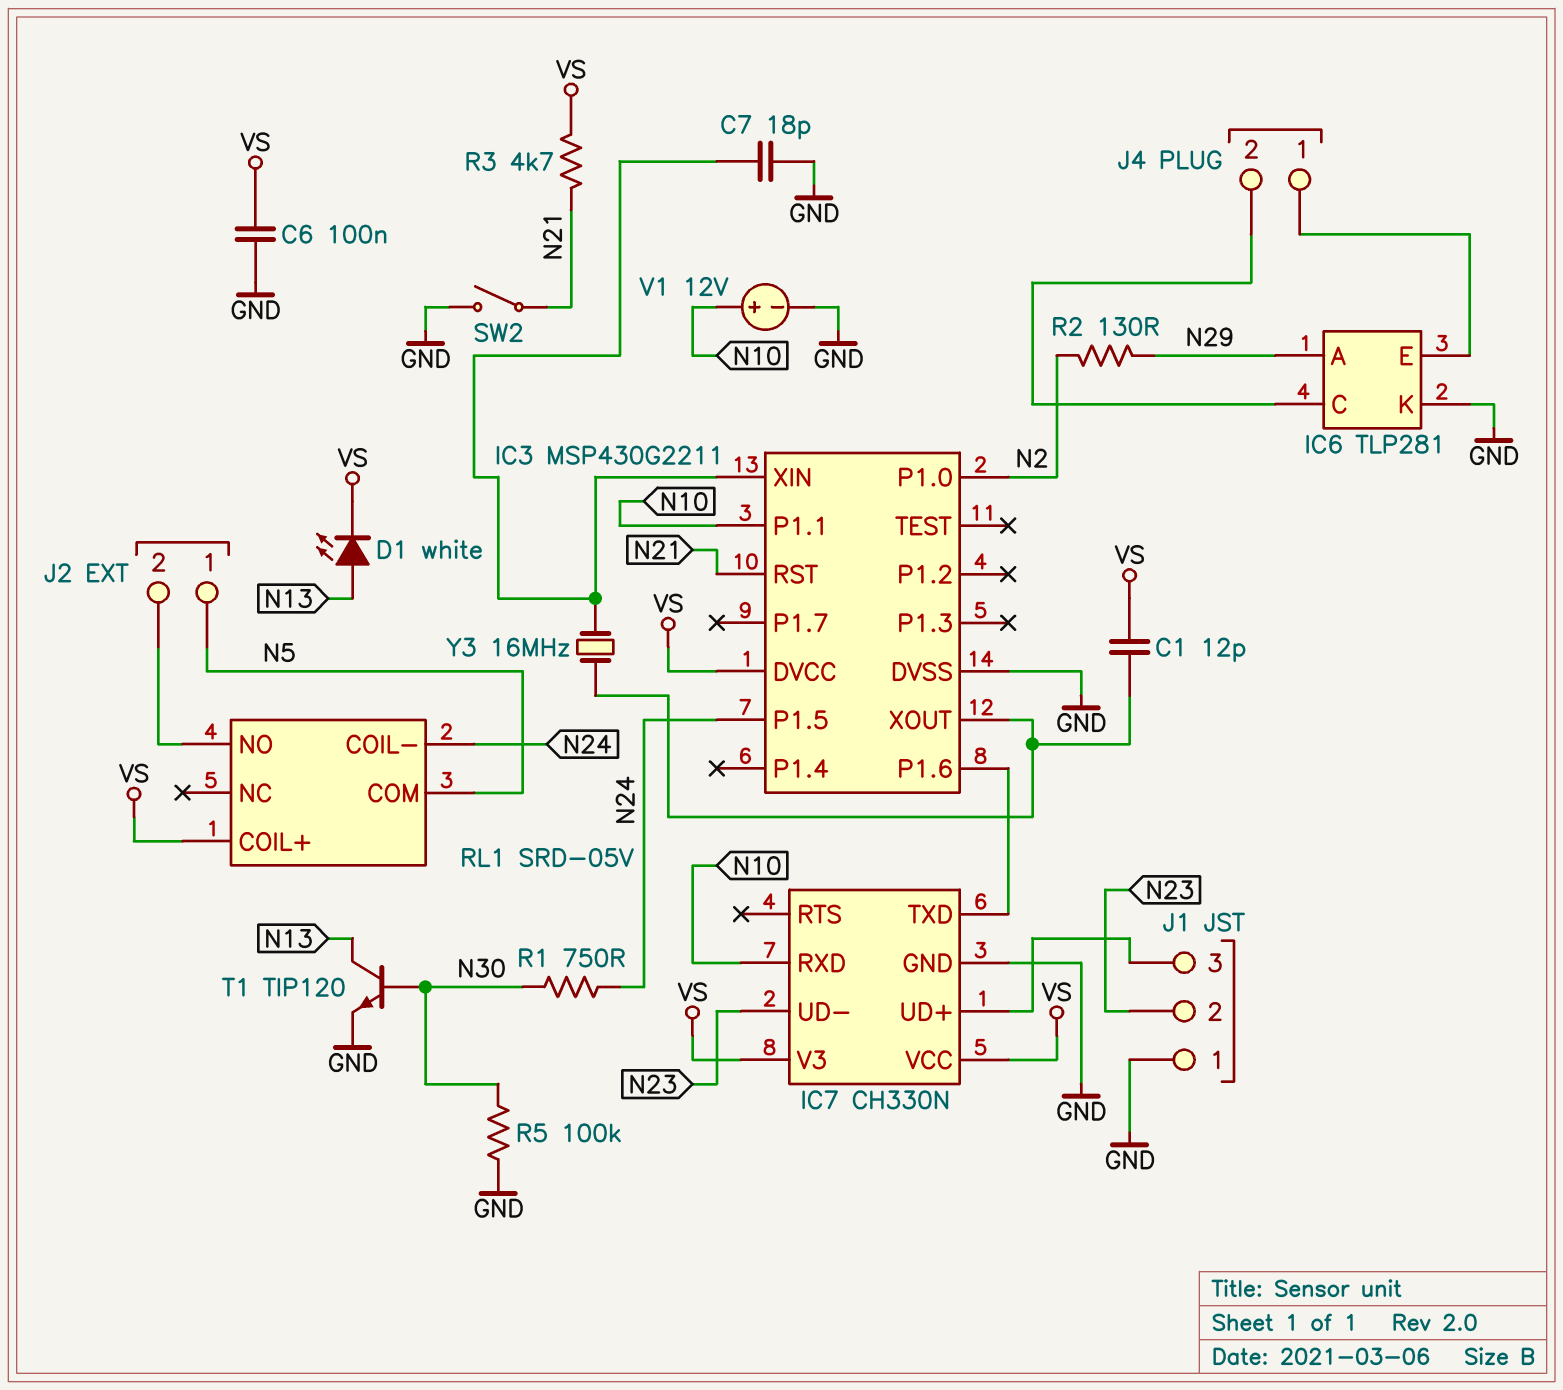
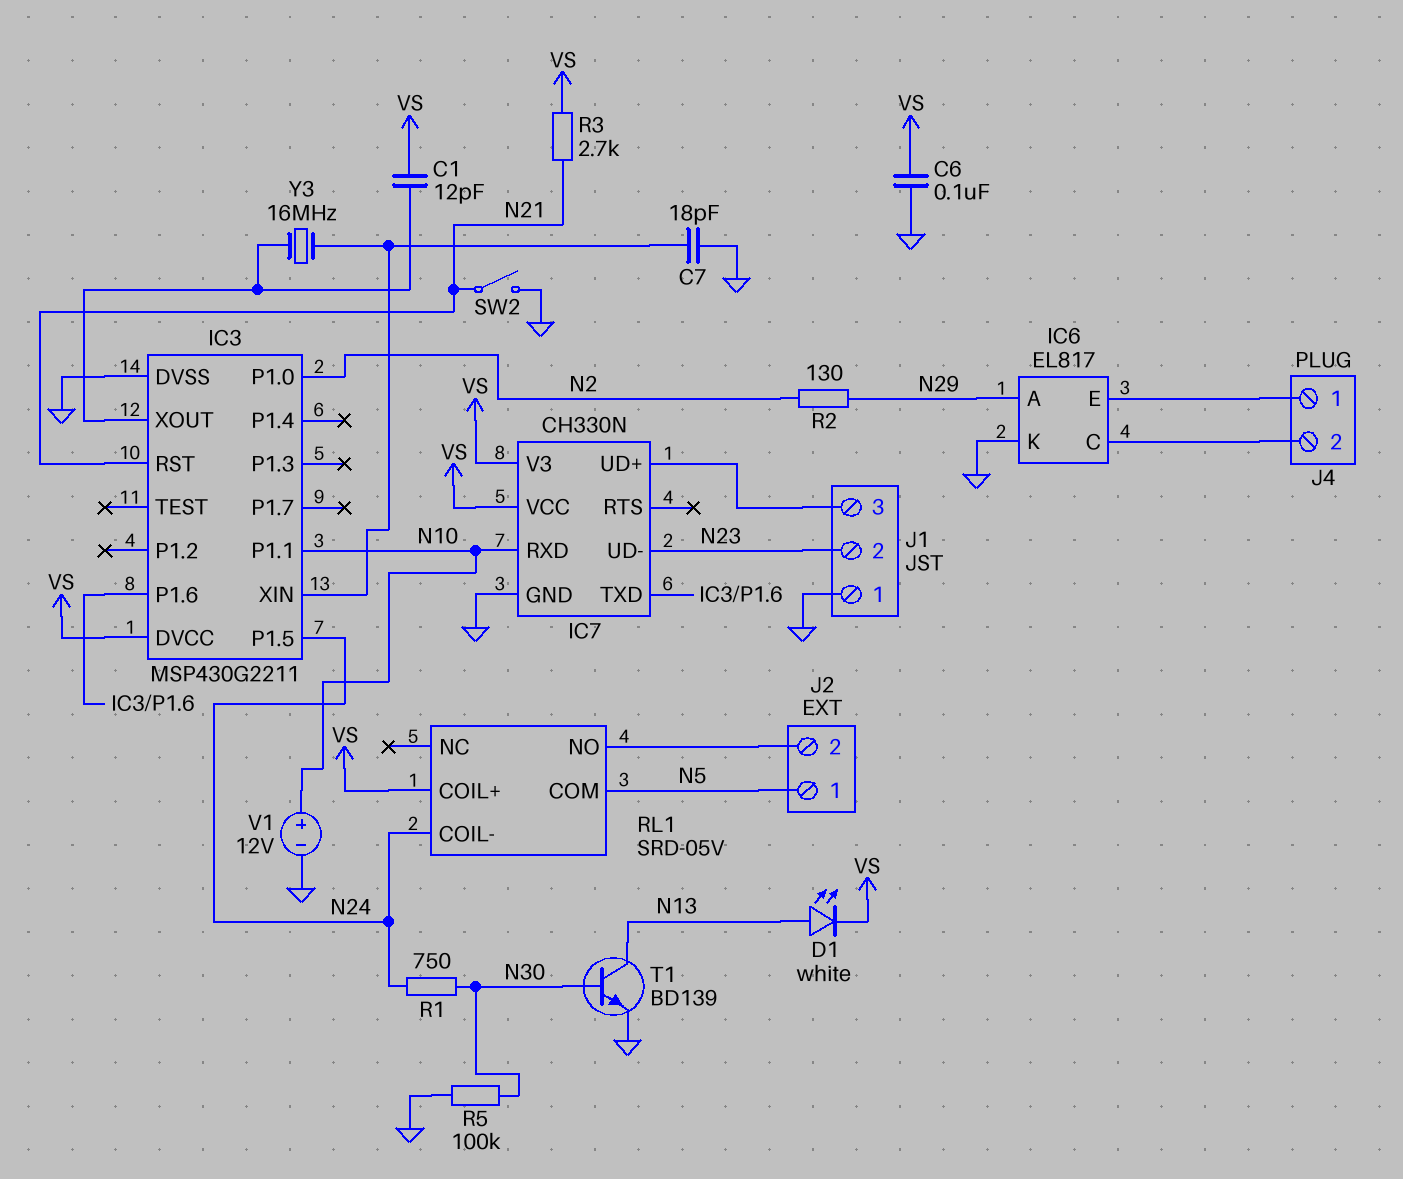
IC6: TLP281 -> EL817
R3: 4.7k (N21, VS) -> 2.7k (N21, VS)
T1: NPN TIP120 (B N30, C N13, E GND) -> NPN BD139 (B N30, C N13, E GND)

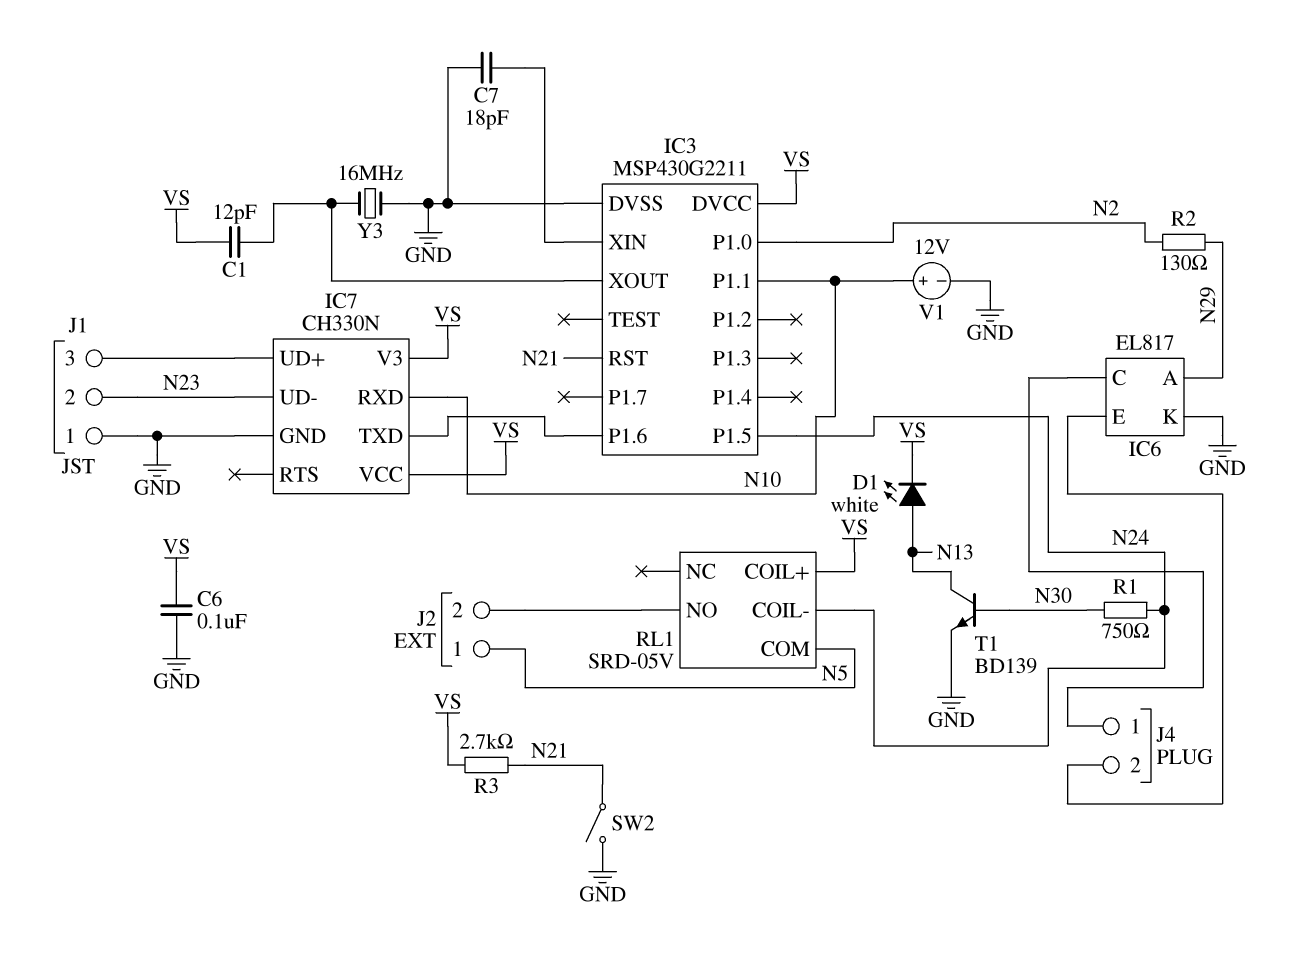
J4 pin 1: IC6/E -> IC6/C
J4 pin 2: IC6/C -> IC6/E
R5: 100k (GND, N30) -> none
Y3: 16MHz (IC3/XIN, IC3/XOUT) -> 16MHz (GND, IC3/XOUT)

